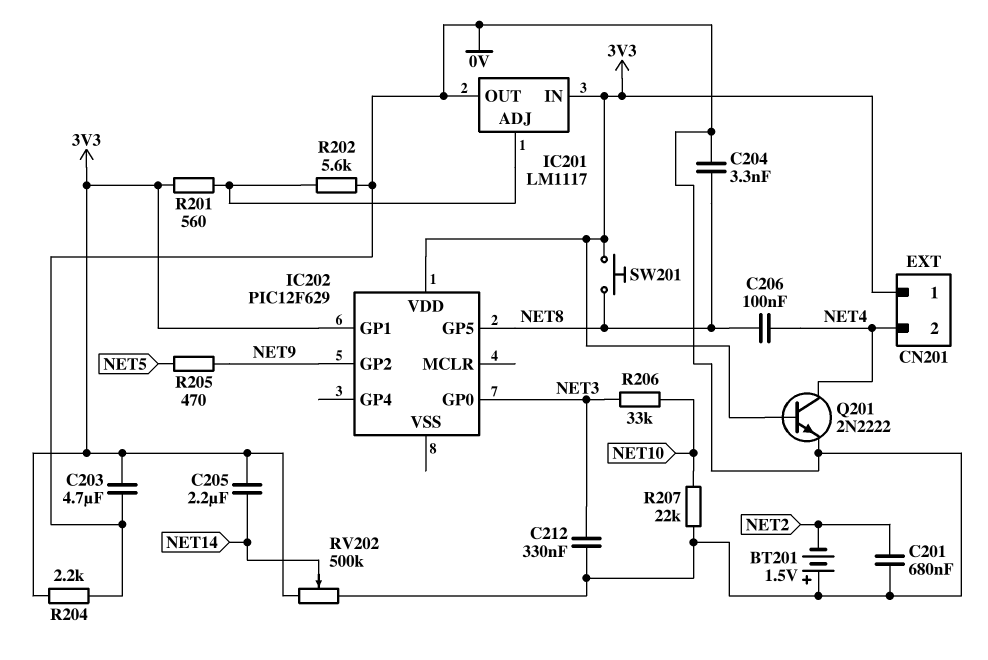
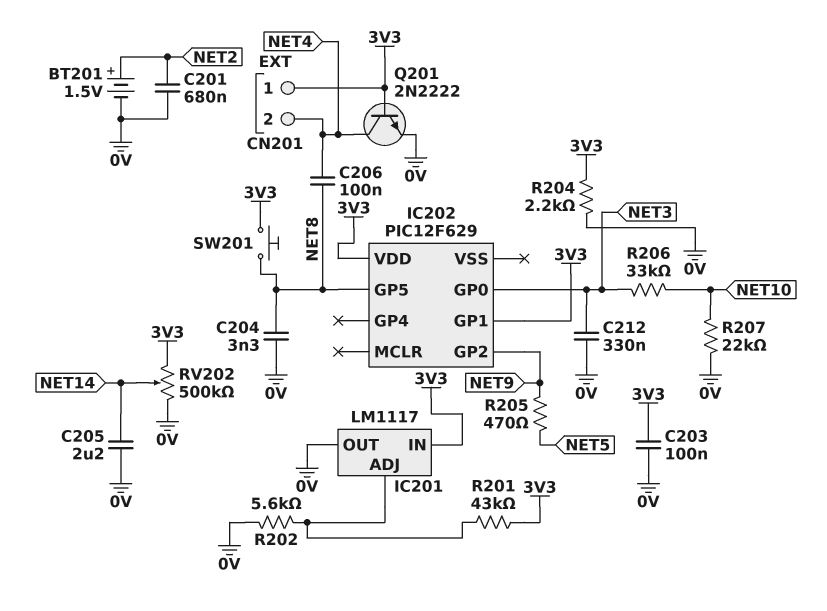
BT201: 1.5V (plus 0V, minus NET2) -> 1.5V (plus NET2, minus 0V)
C203: 4.7uF (0V, 3V3) -> 100nF (0V, 3V3)
C205: 2.2uF (3V3, NET14) -> 2.2uF (0V, NET14)
R201: 560 (3V3, IC201/ADJ) -> 43k (3V3, IC201/ADJ)

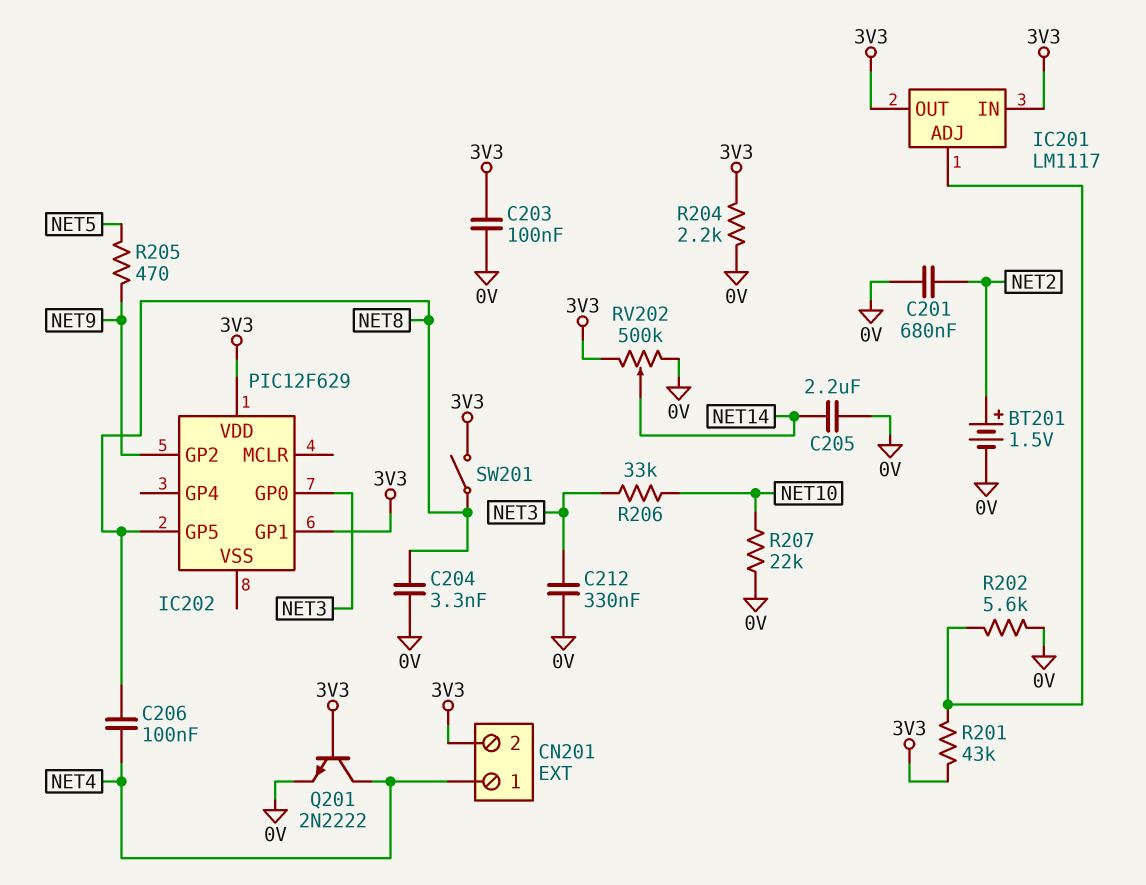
CN201 pin 1: 3V3 -> NET4
CN201 pin 2: NET4 -> 3V3
IC201 pin OUT: 0V -> 3V3
SW201: button (3V3, NET8) -> switch (3V3, NET8)

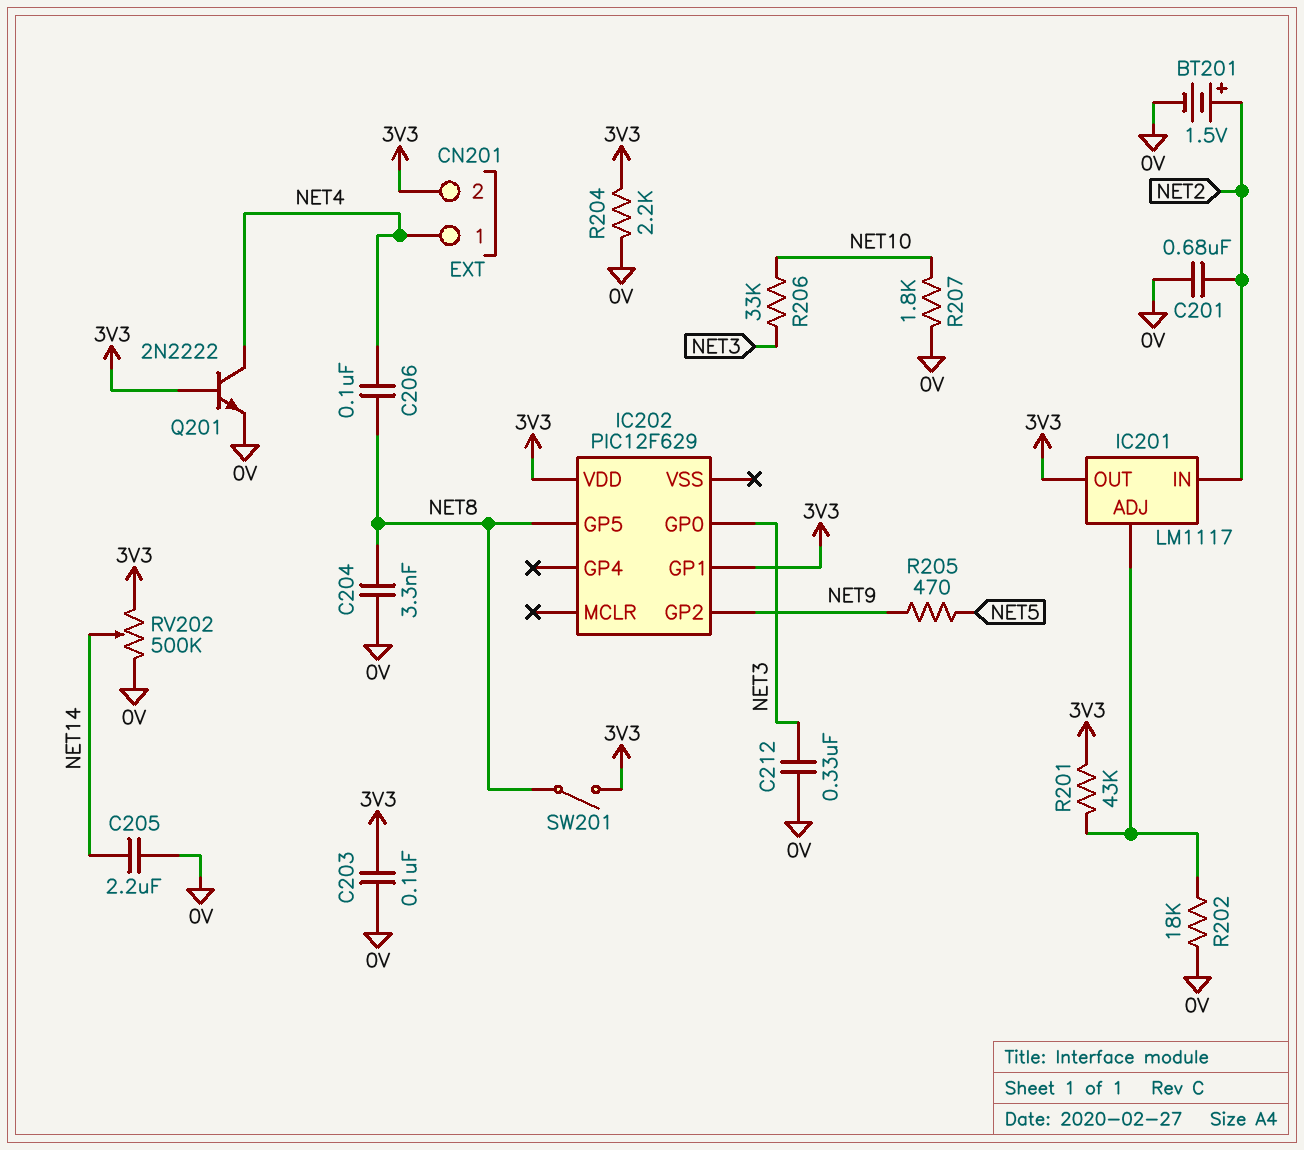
IC201 pin IN: 3V3 -> NET2
R202: 5.6k (0V, IC201/ADJ) -> 18k (0V, IC201/ADJ)
R207: 22k (0V, NET10) -> 1.8k (0V, NET10)

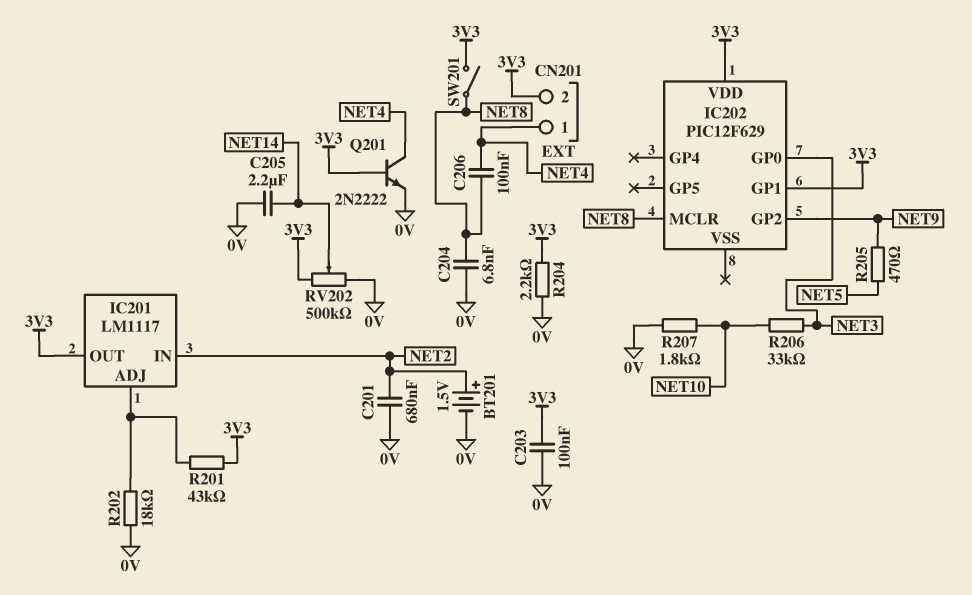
C204: 3.3nF (0V, NET8) -> 6.8nF (0V, NET8)
C212: 330nF (0V, NET3) -> none
IC202 pin GP5: NET8 -> none
IC202 pin MCLR: none -> NET8

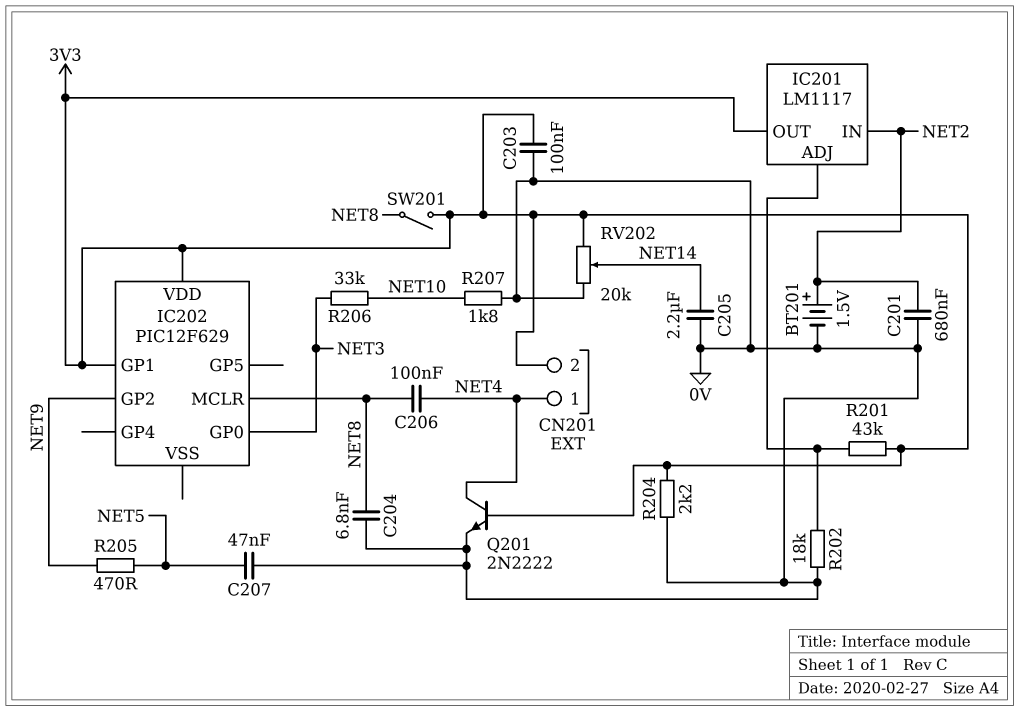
C207: none -> 47nF (0V, NET5)
RV202: 500k (0V, 3V3, wiper NET14) -> 20k (0V, 3V3, wiper NET14)

